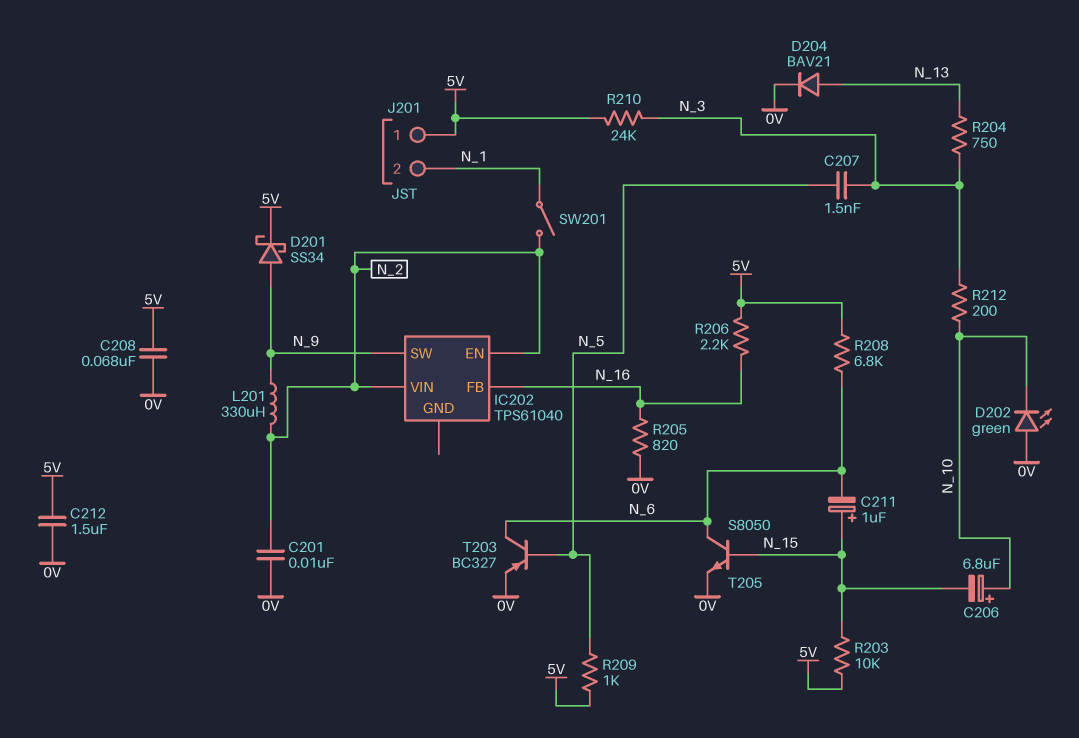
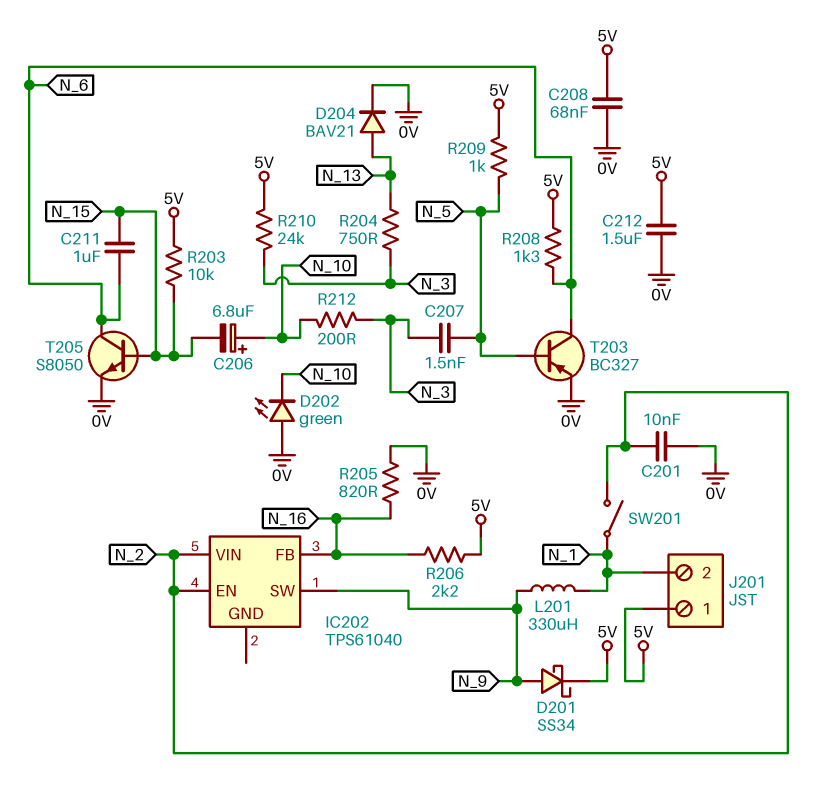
C211: 1uF (plus N_15, minus N_6) -> 1uF (N_6, N_15)
L201: 330uH (N_2, N_9) -> 330uH (N_1, N_9)
R208: 6.8k (5V, N_6) -> 1.3k (5V, N_6)

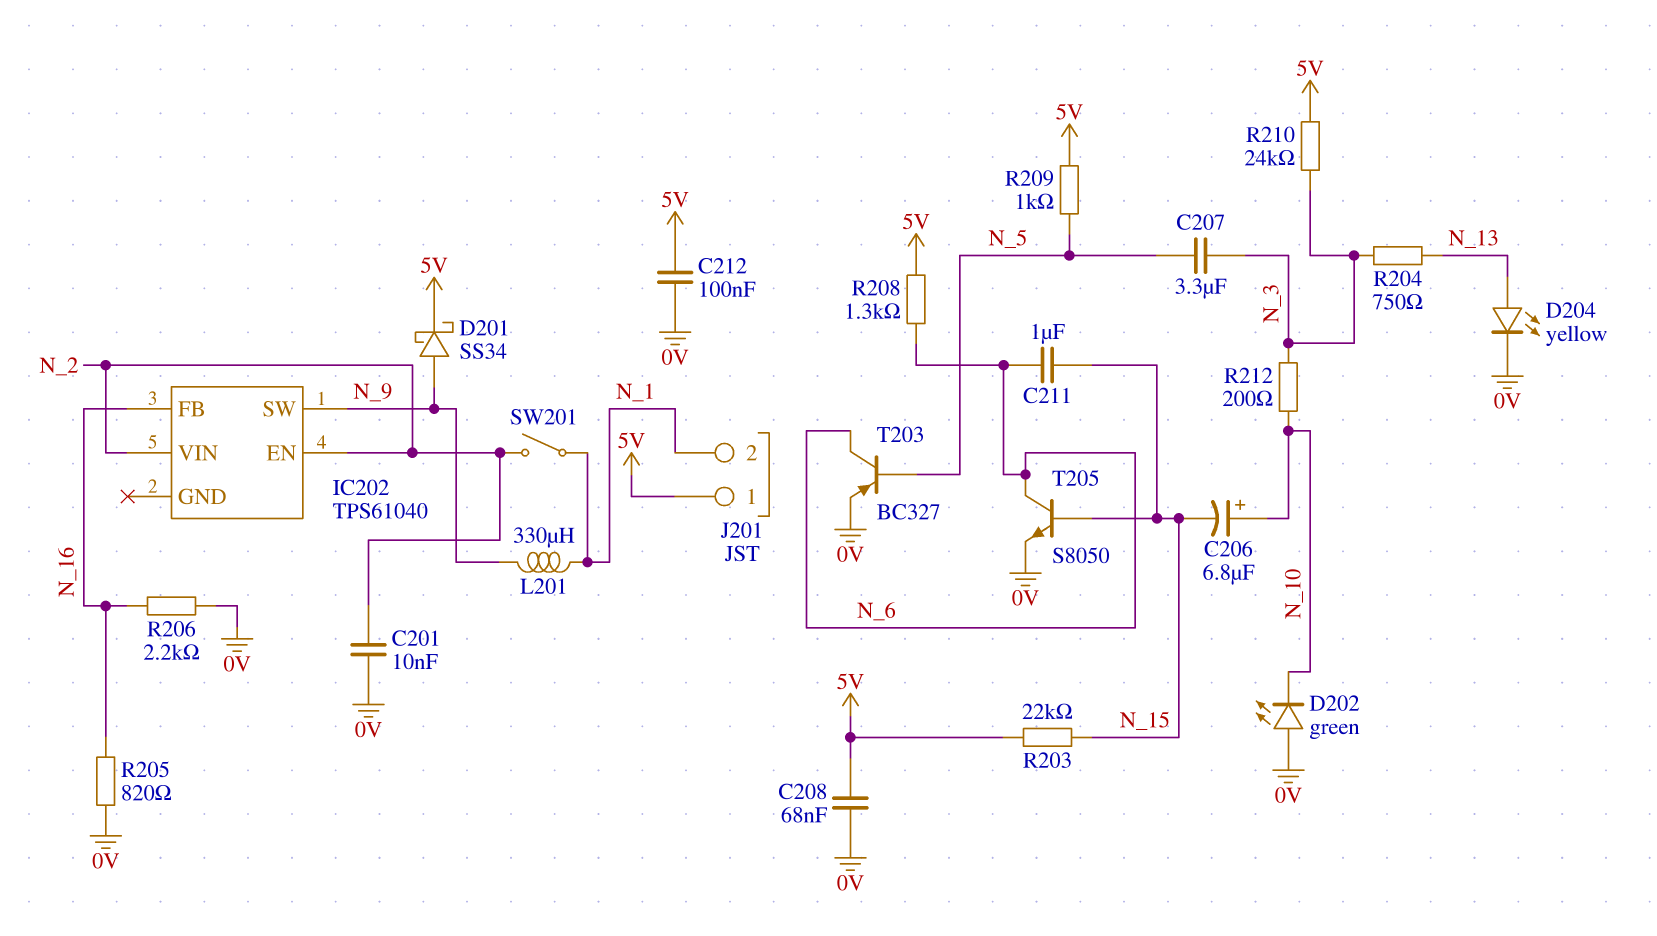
C207: 1.5nF (N_3, N_5) -> 3.3uF (N_3, N_5)
C212: 1.5uF (0V, 5V) -> 100nF (0V, 5V)
D204: diode BAV21 (A N_13, K 0V) -> LED yellow (A N_13, K 0V)
R203: 10k (5V, N_15) -> 22k (5V, N_15)
R206: 2.2k (5V, N_16) -> 2.2k (0V, N_16)

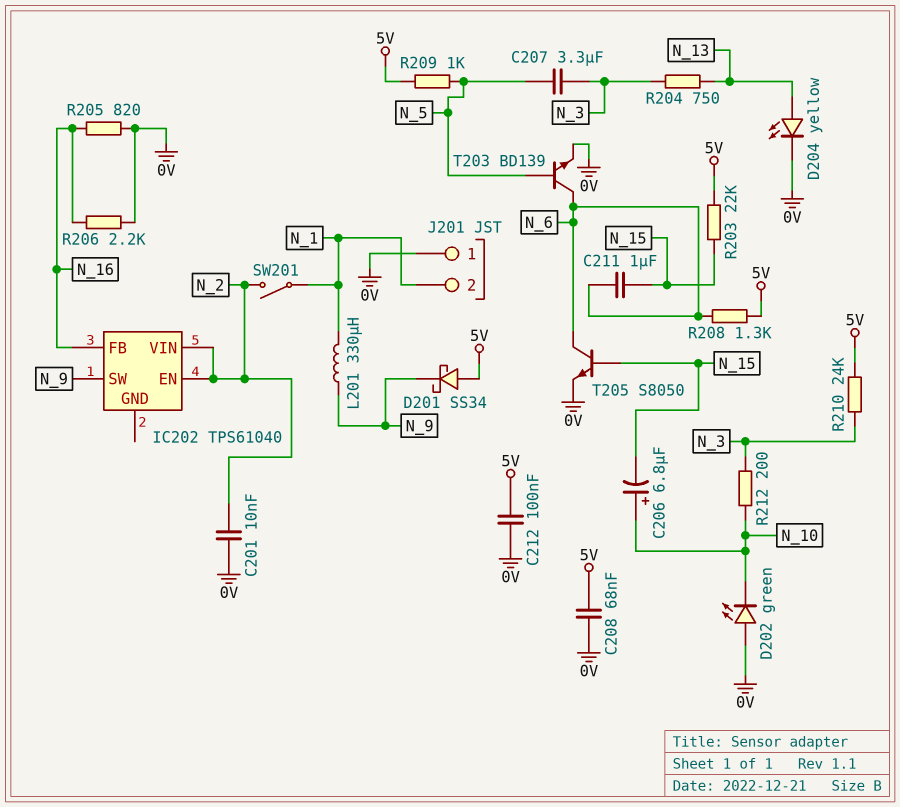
D201: schottky SS34 (A N_9, K 5V) -> schottky SS34 (A 5V, K N_9)
J201 pin 1: 5V -> 0V
T203: PNP BC327 (B N_5, C N_6, E 0V) -> NPN BD139 (B N_5, C N_6, E 0V)

